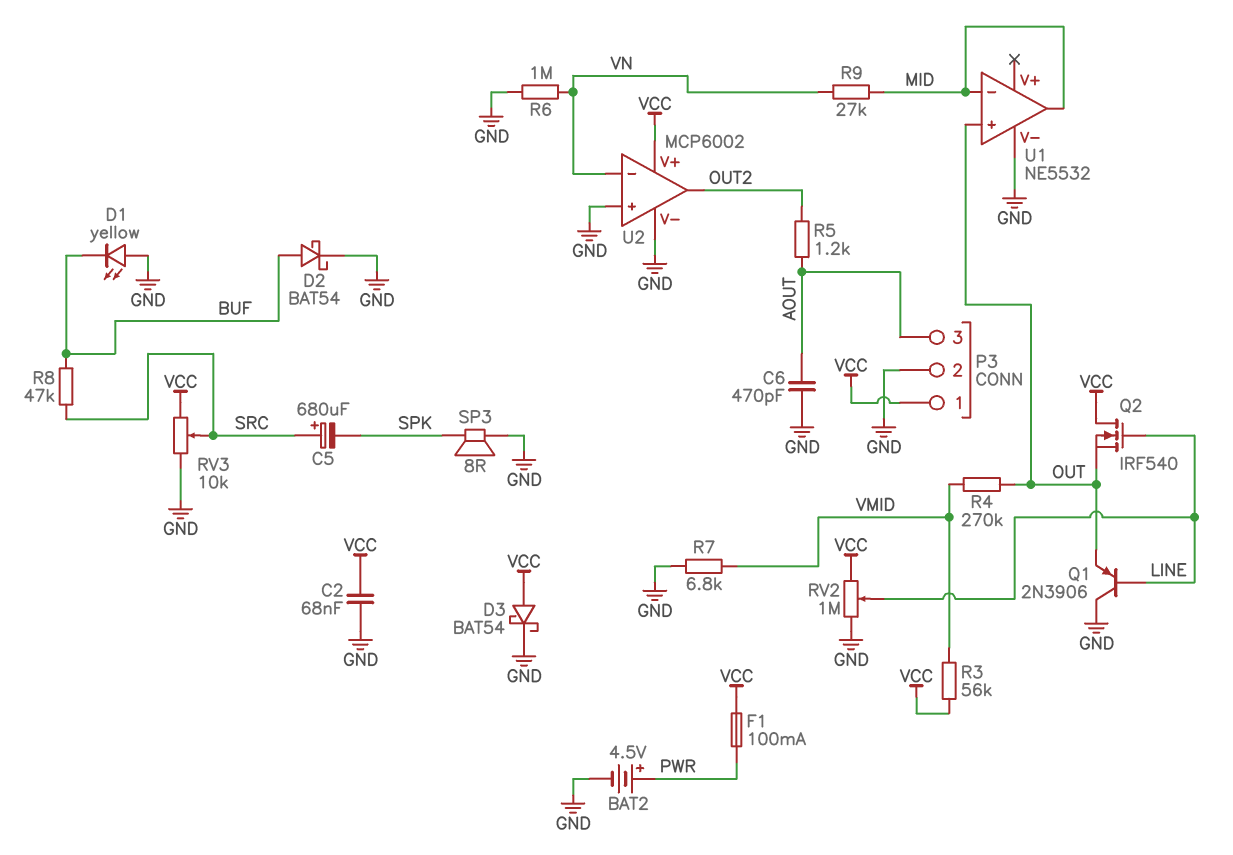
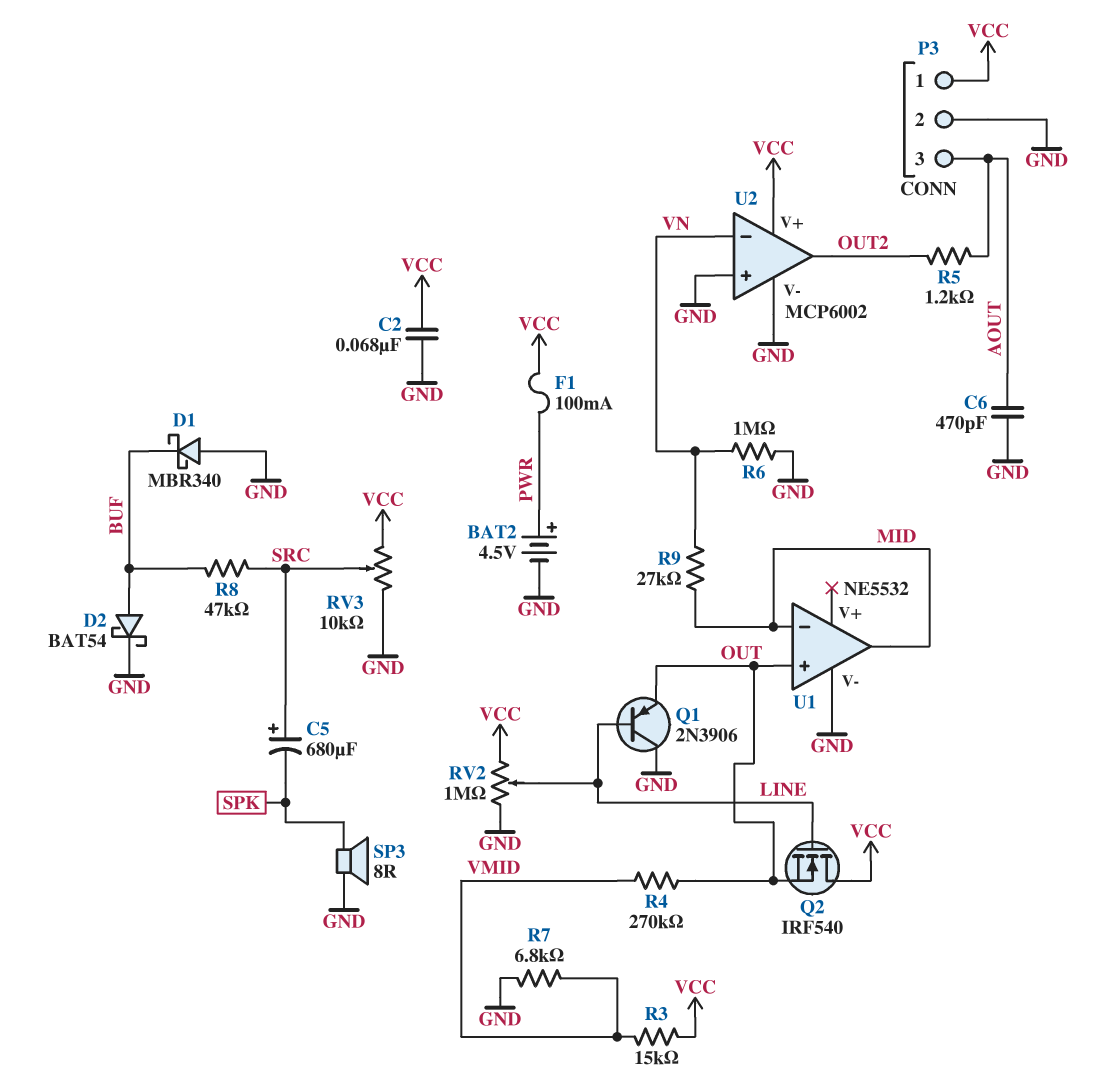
D1: LED yellow (A GND, K BUF) -> schottky MBR340 (A GND, K BUF)
D3: schottky BAT54 (A VCC, K GND) -> none
R3: 56k (VCC, VMID) -> 15k (VCC, VMID)

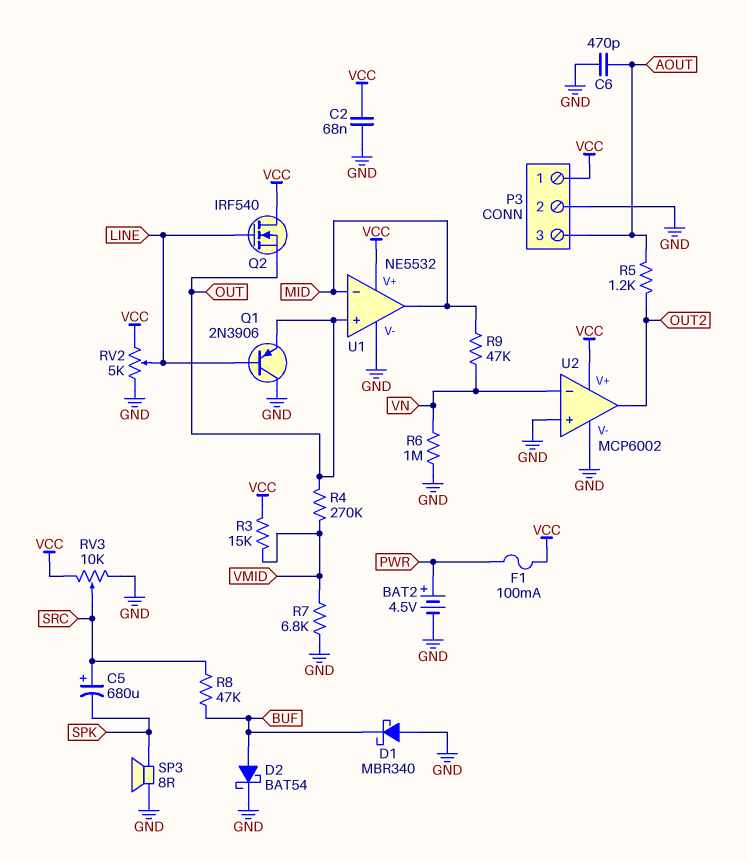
R9: 27k (MID, VN) -> 47k (MID, VN)
RV2: 1M (GND, VCC, wiper LINE) -> 5k (GND, VCC, wiper LINE)
U1 pin V+: none -> VCC

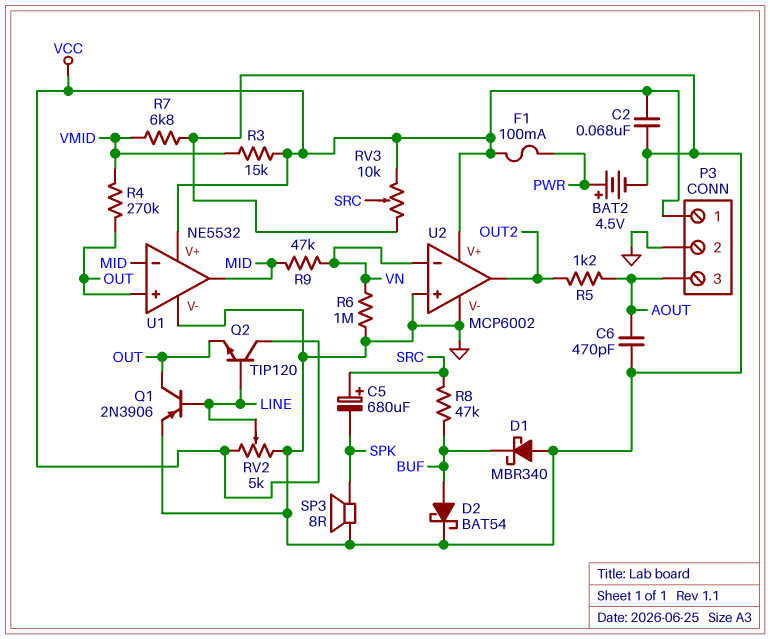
Q1: PNP 2N3906 (B LINE, C GND, E OUT) -> PNP 2N3906 (B LINE, C OUT, E GND)
Q2: NMOS IRF540 (G LINE, D VCC, S OUT) -> NPN TIP120 (B LINE, C VCC, E OUT)

